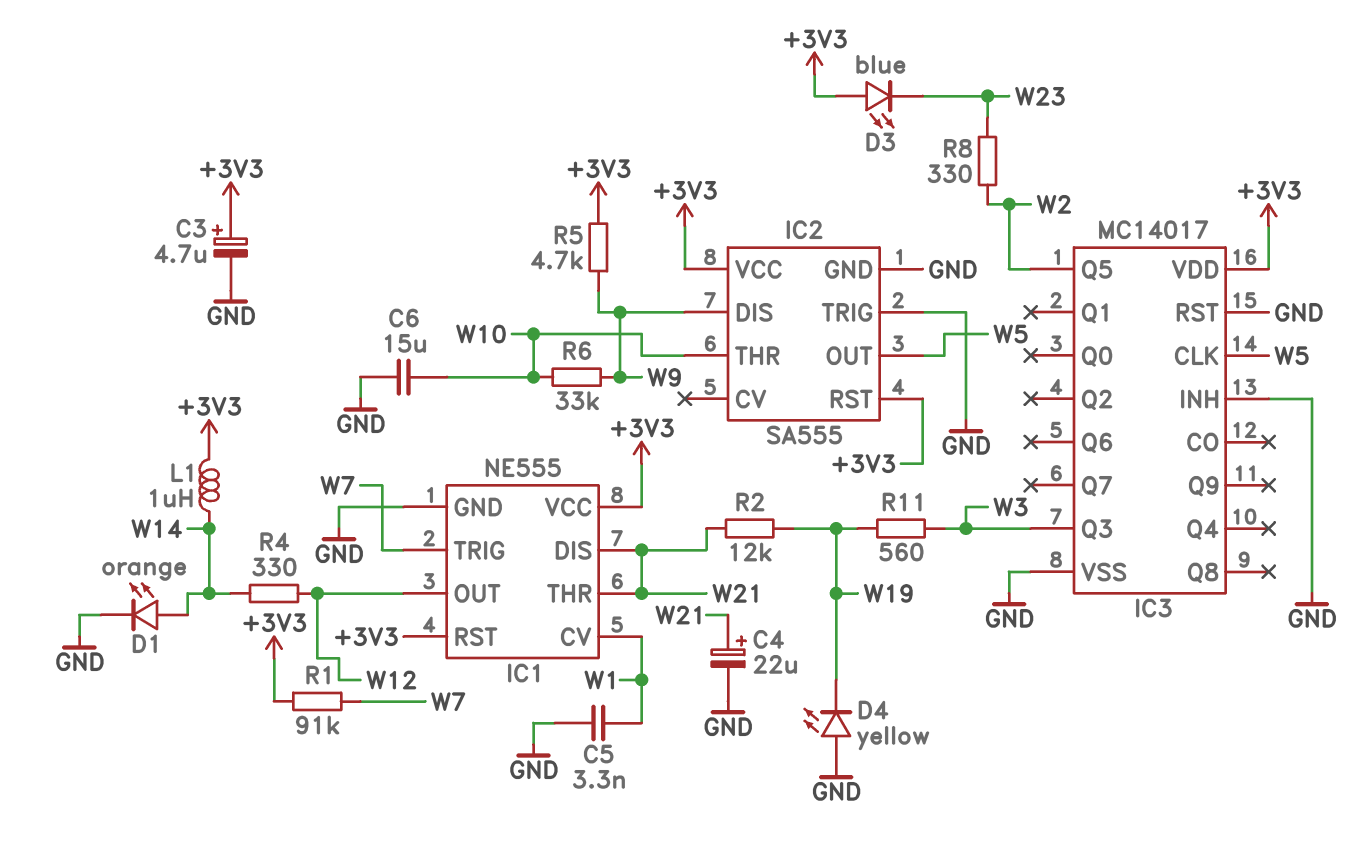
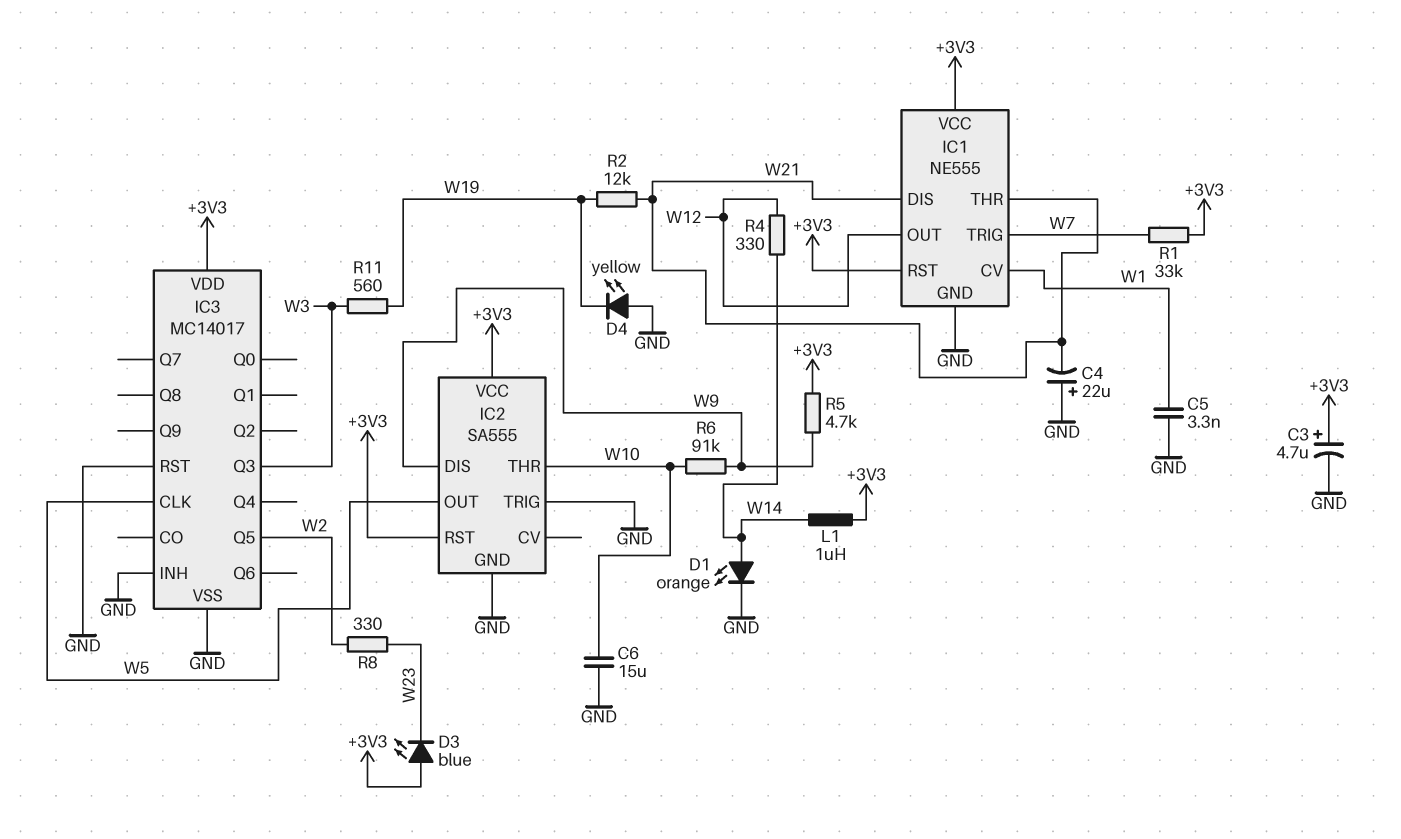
C4: 22uF (plus W21, minus GND) -> 22uF (plus GND, minus W21)
R1: 91k (+3V3, W7) -> 33k (+3V3, W7)
R6: 33k (W9, W10) -> 91k (W9, W10)

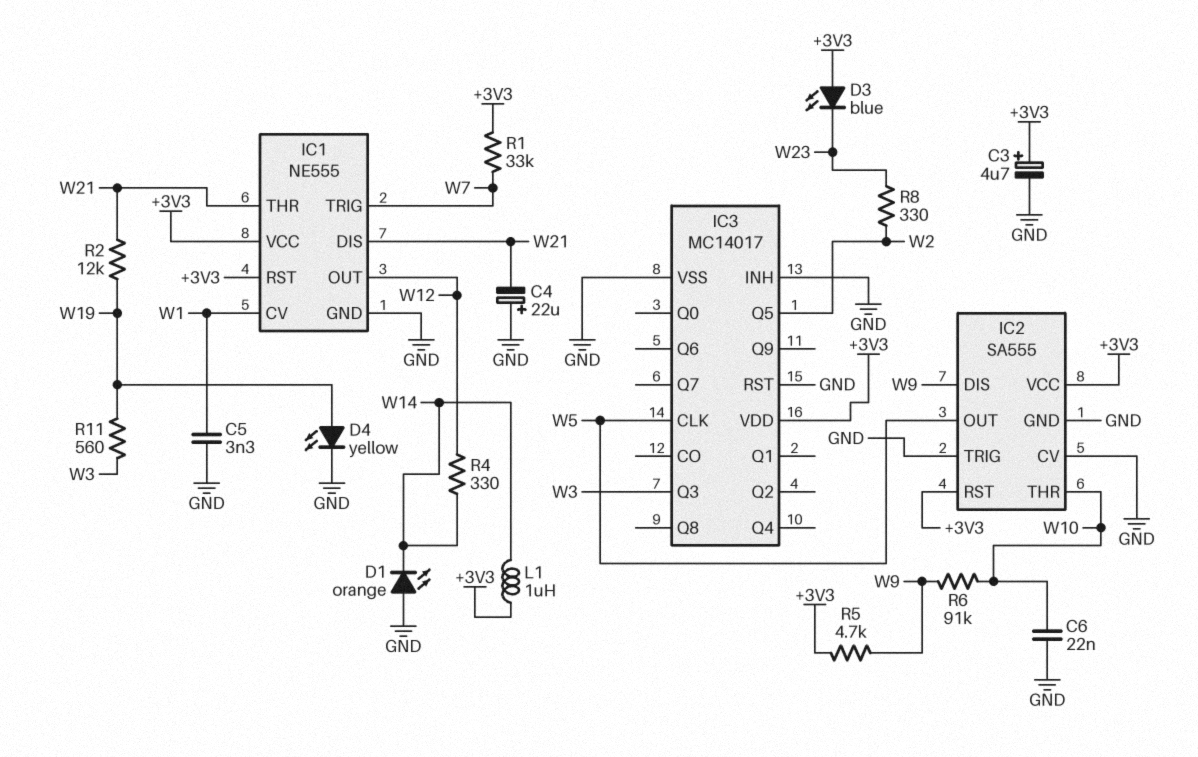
C6: 15uF (GND, W10) -> 22nF (GND, W10)
D1: LED orange (A W14, K GND) -> LED orange (A GND, K W14)
D4: LED yellow (A GND, K W19) -> LED yellow (A W19, K GND)
IC2 pin CV: none -> GND

